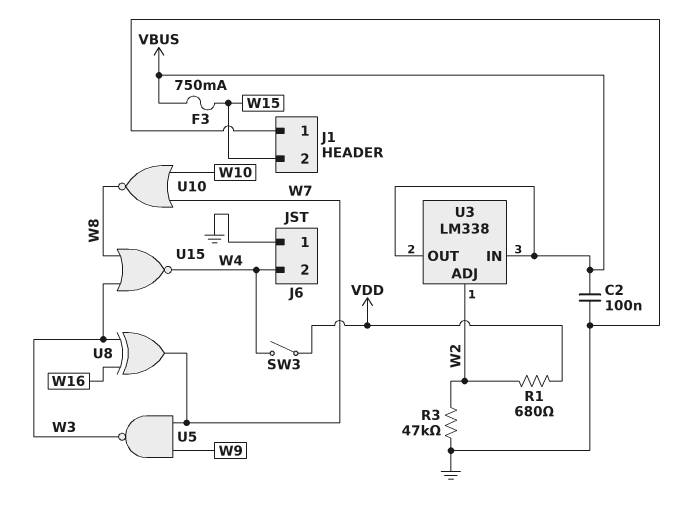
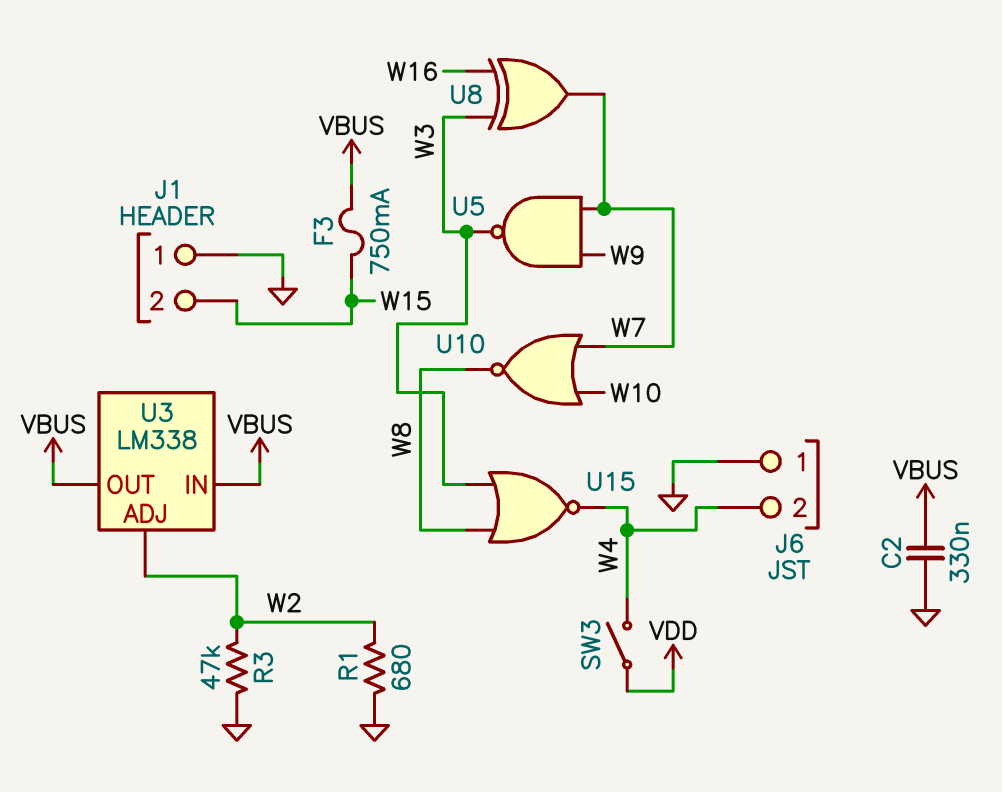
C2: 100nF (GND, VBUS) -> 330nF (GND, VBUS)
R1: 680 (VDD, W2) -> 680 (GND, W2)

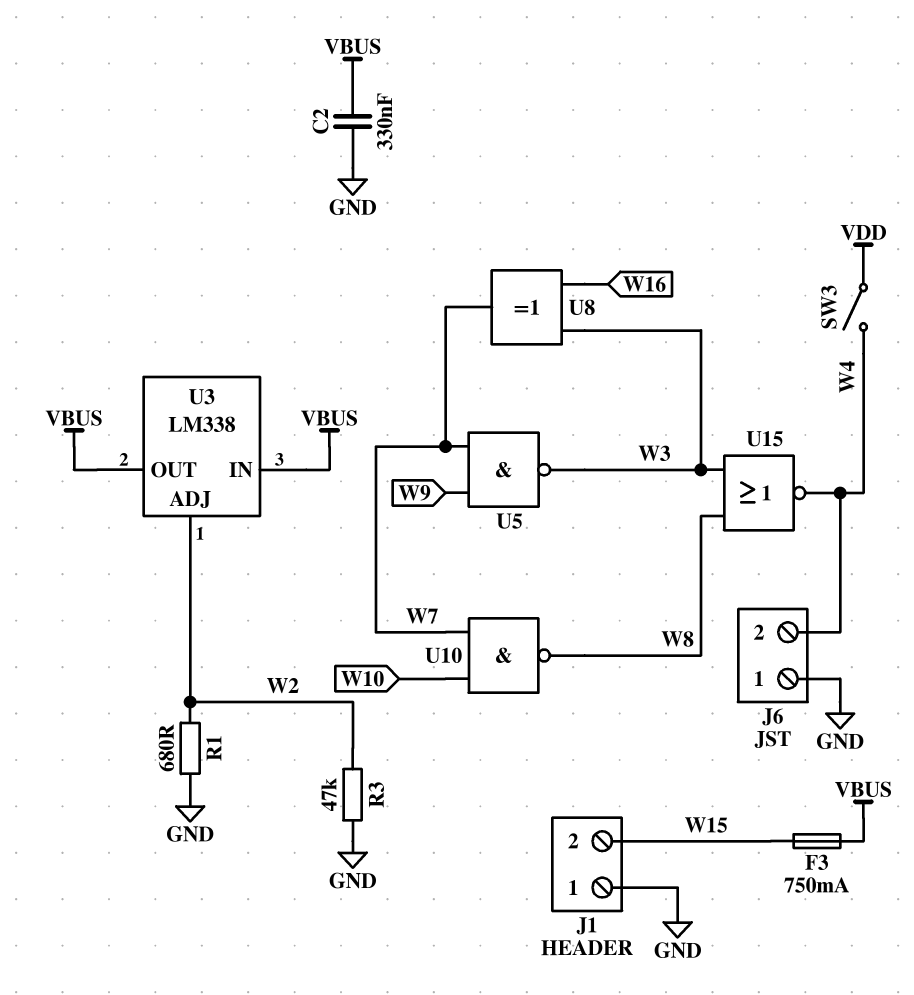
U10: NOR (in W7, in W10, out W8) -> NAND (in W7, in W10, out W8)

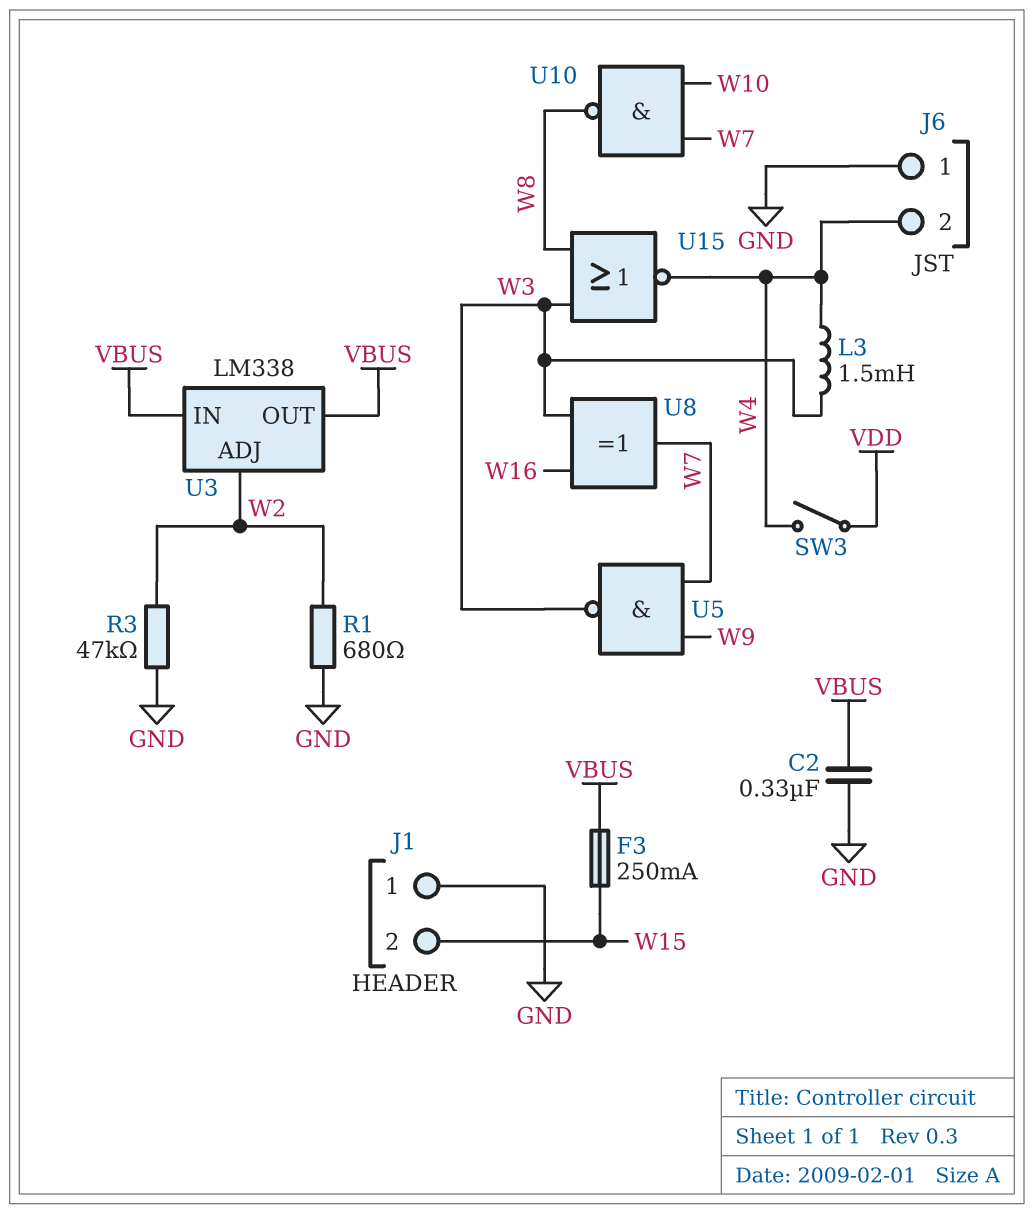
F3: 750mA (VBUS, W15) -> 250mA (VBUS, W15)
L3: none -> 1.5mH (W3, W4)

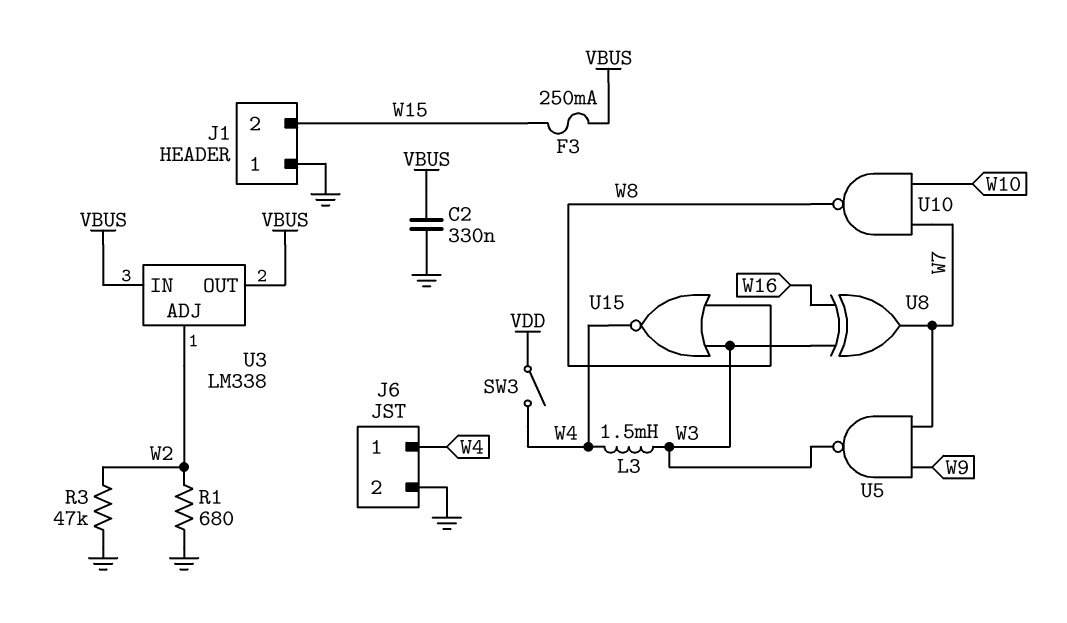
J6 pin 1: GND -> W4
J6 pin 2: W4 -> GND

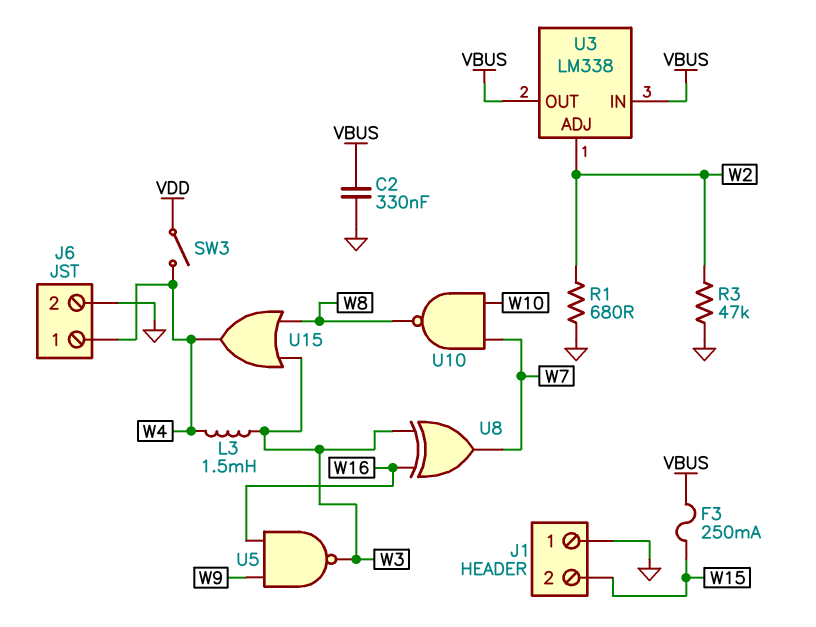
U5: NAND (in W7, in W9, out W3) -> NAND (in W9, in W16, out W3)
U15: NOR (in W3, in W8, out W4) -> OR (in W3, in W8, out W4)

